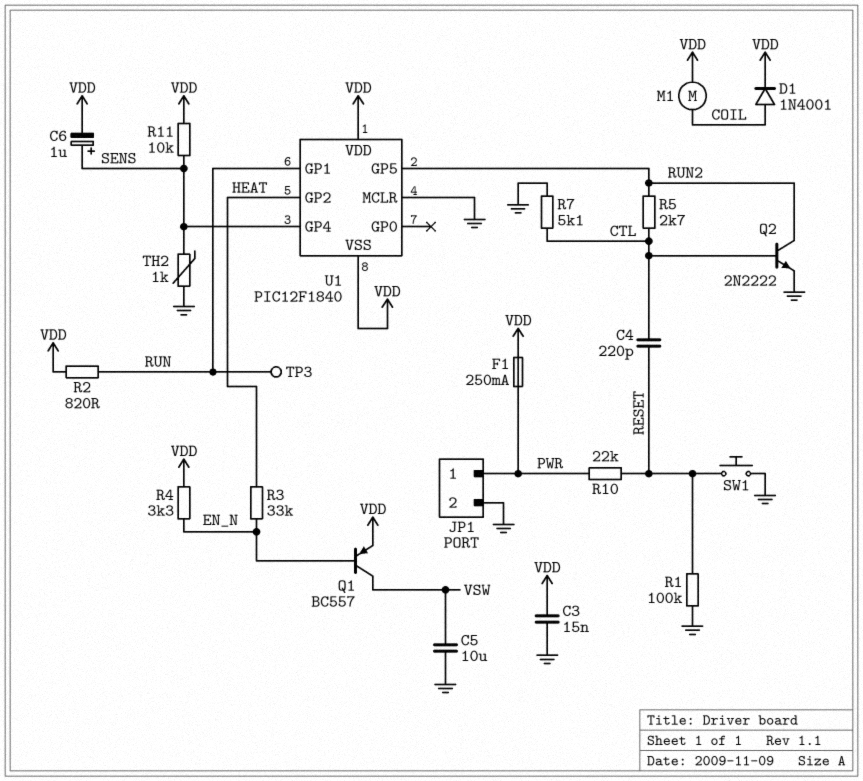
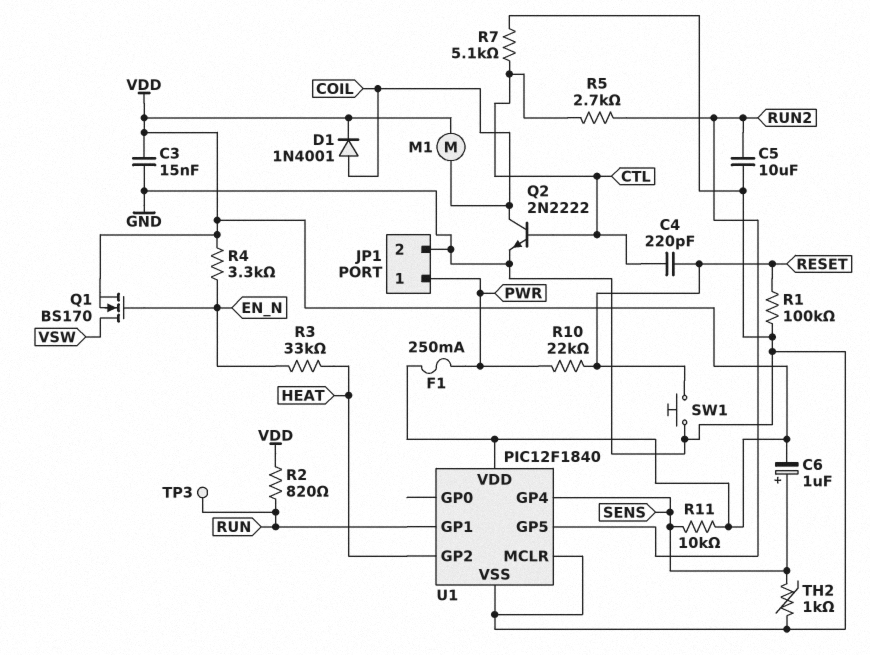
C5: 10uF (GND, VSW) -> 10uF (GND, RUN2)
Q1: PNP BC557 (B EN_N, C VSW, E VDD) -> NMOS BS170 (G EN_N, D VSW, S VDD)
Q2: NPN 2N2222 (B CTL, C RUN2, E GND) -> NPN 2N2222 (B CTL, C COIL, E GND)
U1 pin VSS: VDD -> GND

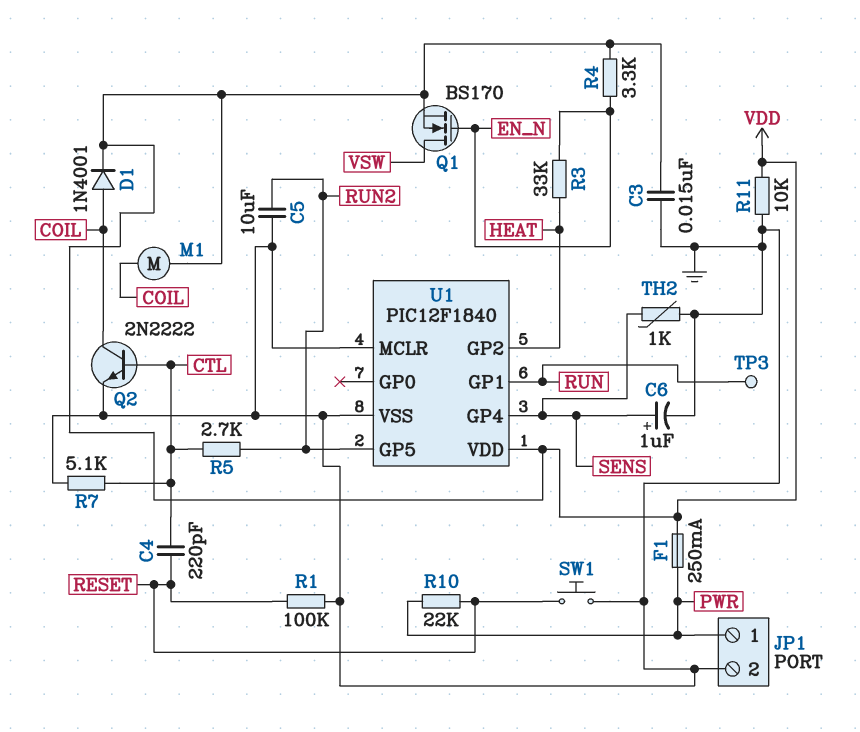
C6: 1uF (plus SENS, minus VDD) -> 1uF (plus SENS, minus GND)
R2: 820 (RUN, VDD) -> none
R11: 10k (SENS, VDD) -> 10k (GND, VDD)

